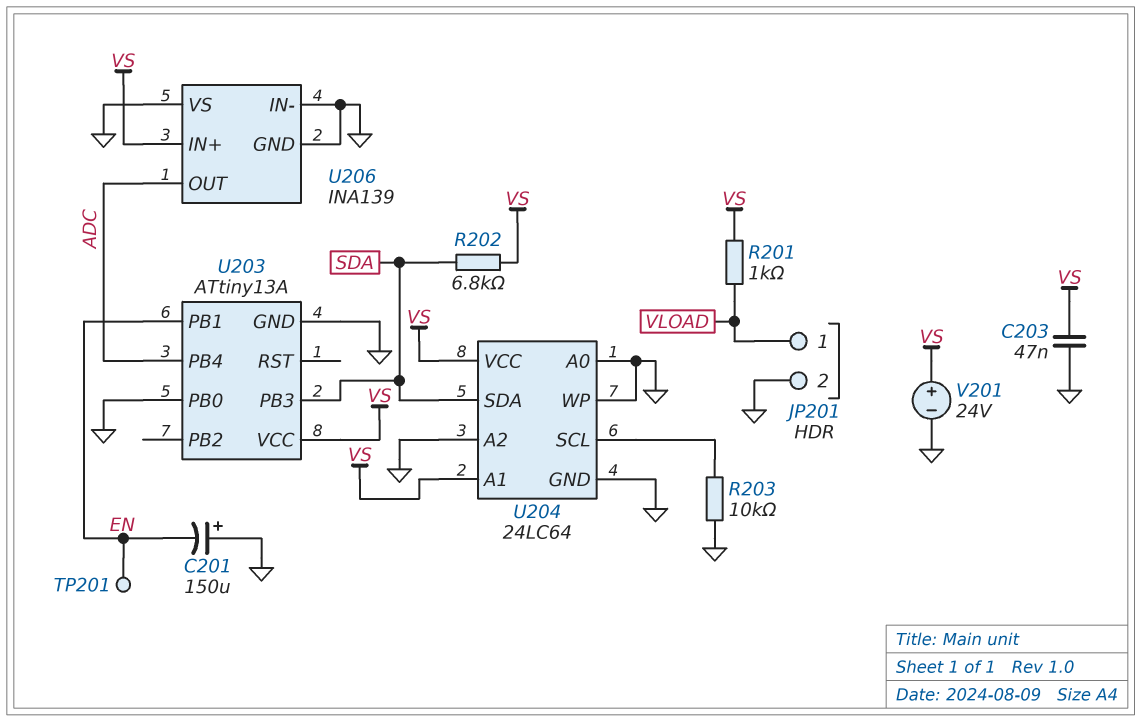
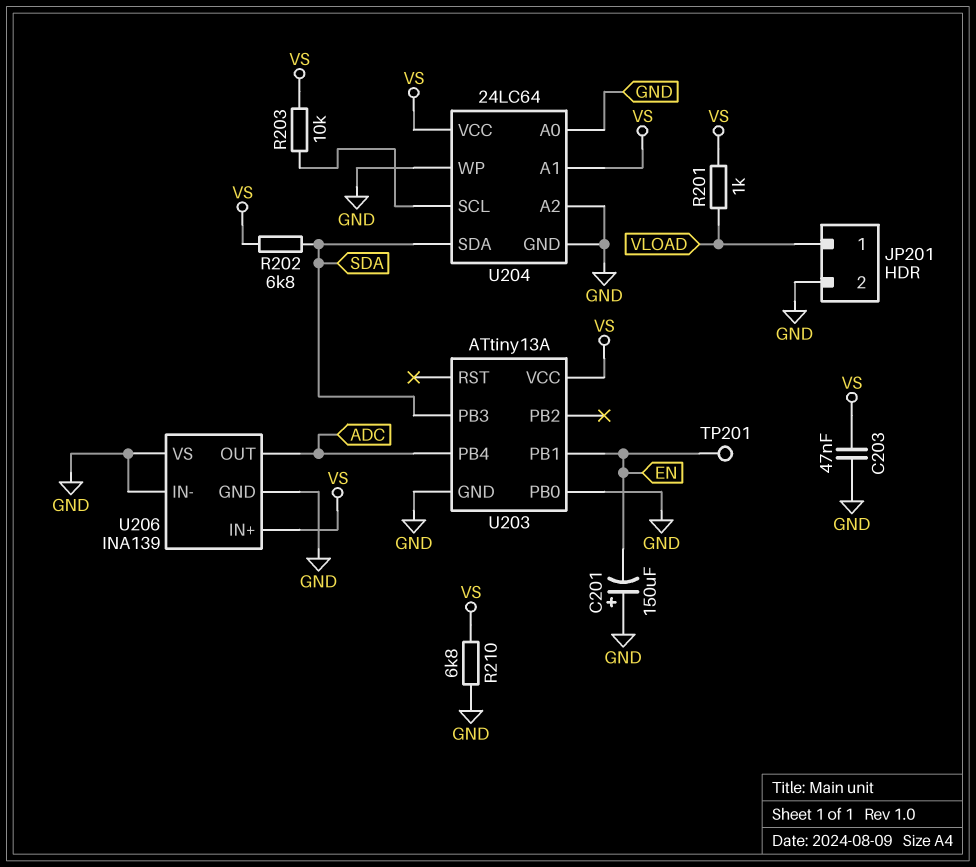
R203: 10k (GND, U204/SCL) -> 10k (U204/SCL, VS)
R210: none -> 6.8k (GND, VS)
V201: 24V (plus VS, minus GND) -> none

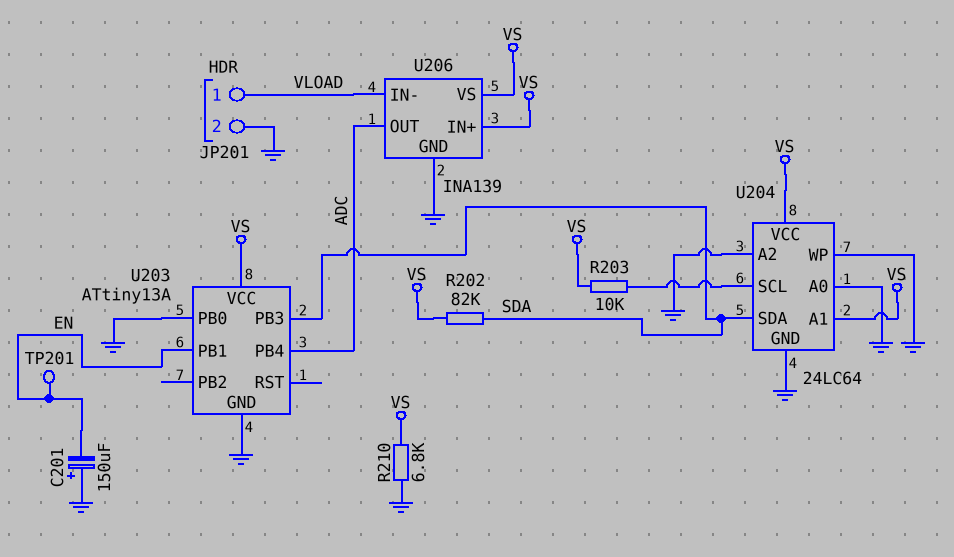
C203: 47nF (GND, VS) -> none
R201: 1k (VLOAD, VS) -> none
R202: 6.8k (SDA, VS) -> 82k (SDA, VS)
U206 pin IN-: GND -> VLOAD
U206 pin VS: GND -> VS

